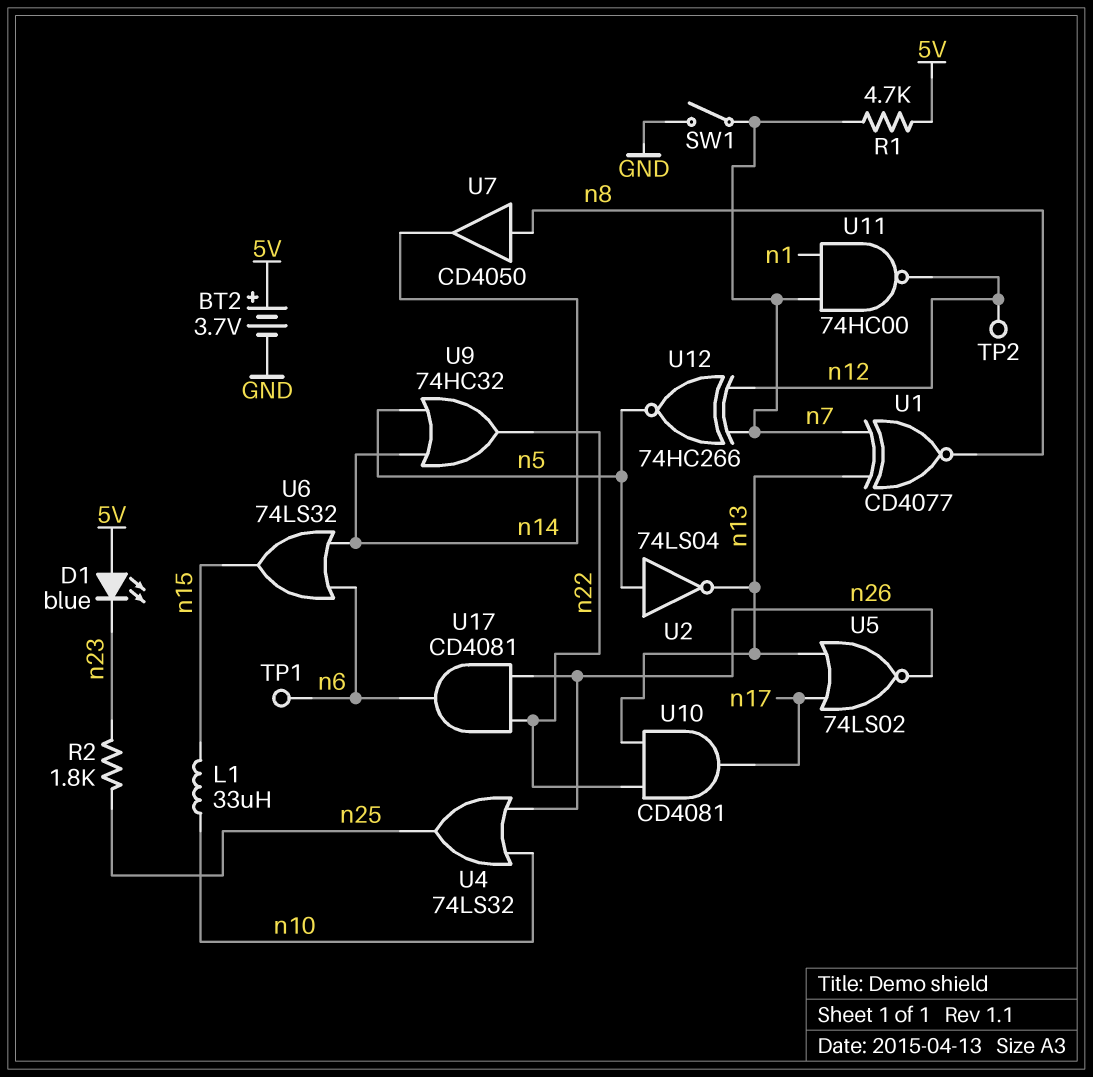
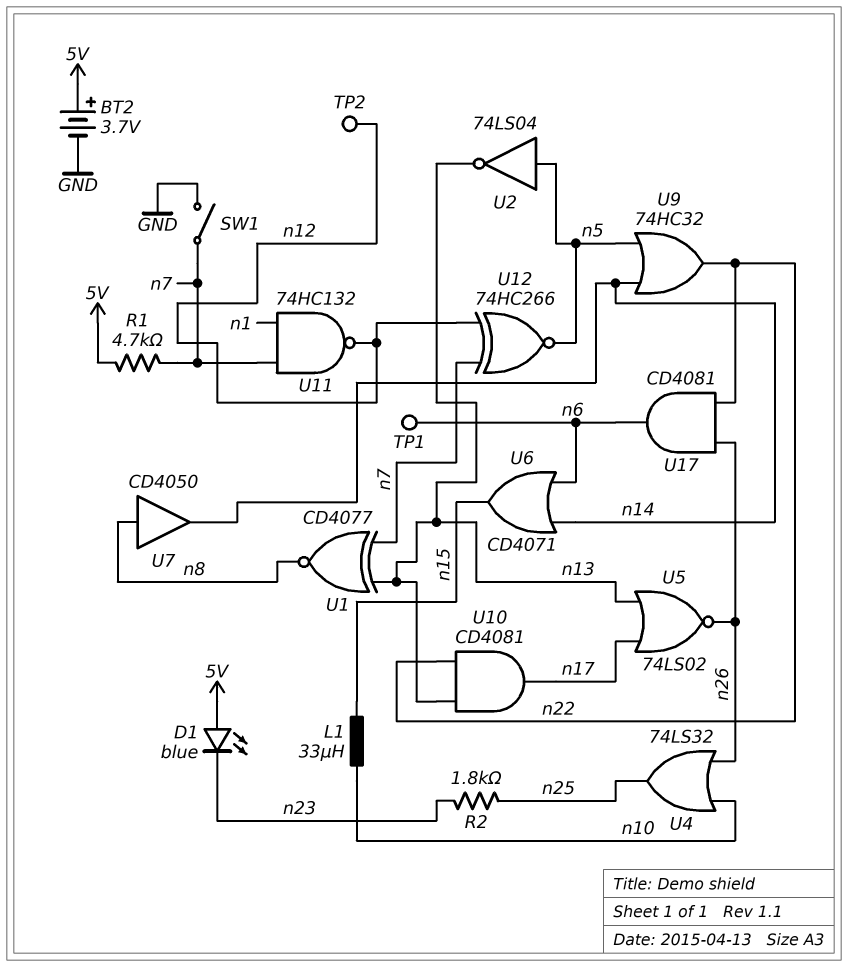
U6: OR 74LS32 (in n6, in n14, out n15) -> OR CD4071 (in n6, in n14, out n15)
U11: NAND 74HC00 (in n1, in n7, out n12) -> NAND 74HC132 (in n1, in n7, out n12)

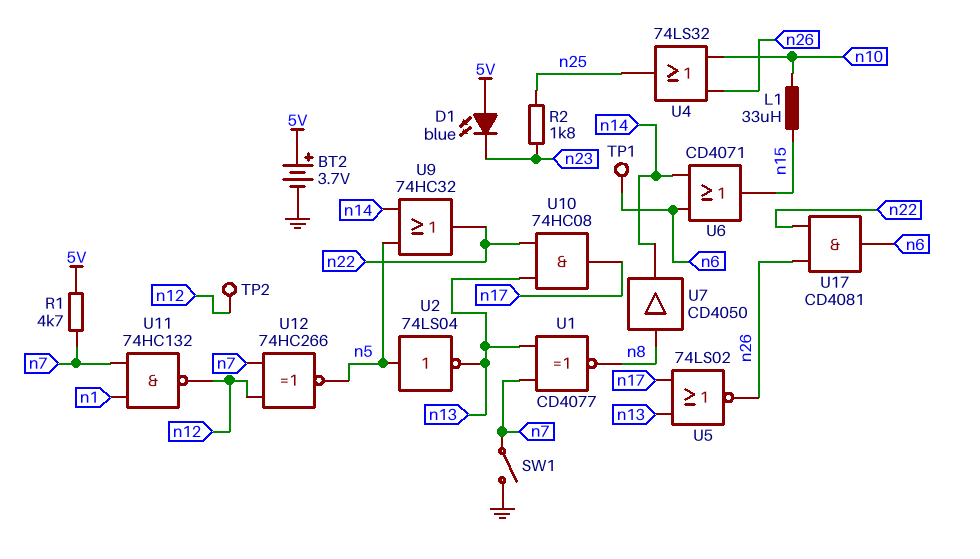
U10: AND CD4081 (in n13, in n22, out n17) -> AND 74HC08 (in n13, in n22, out n17)

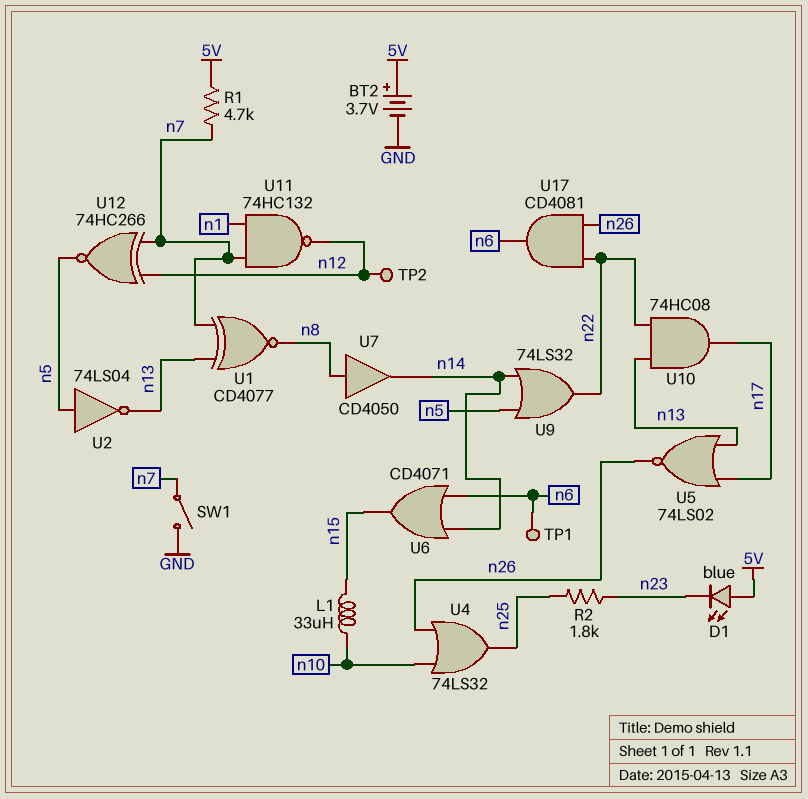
U9: OR 74HC32 (in n5, in n14, out n22) -> OR 74LS32 (in n5, in n14, out n22)

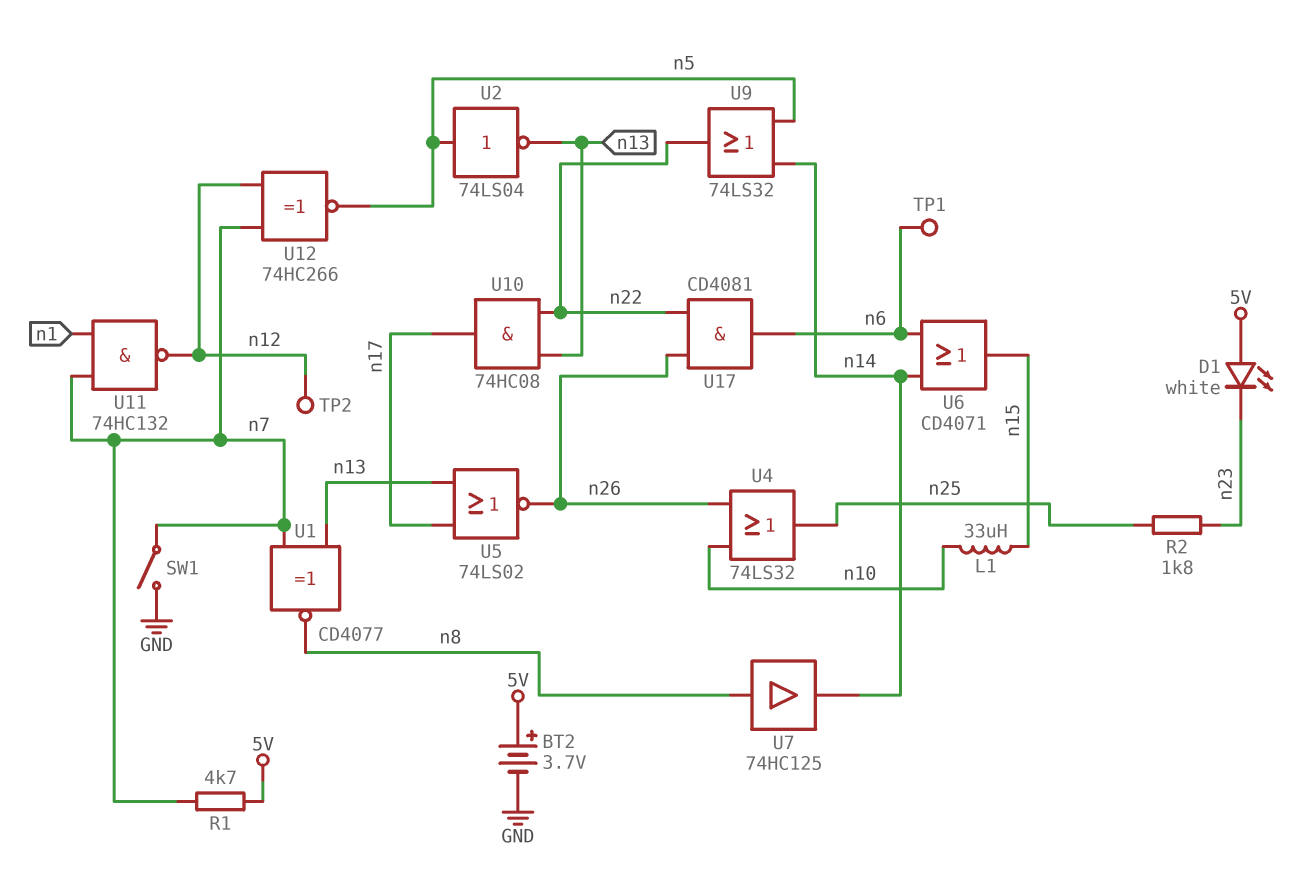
D1: LED blue (A 5V, K n23) -> LED white (A 5V, K n23)
U7: buffer CD4050 (in n8, out n14) -> buffer 74HC125 (in n8, out n14)

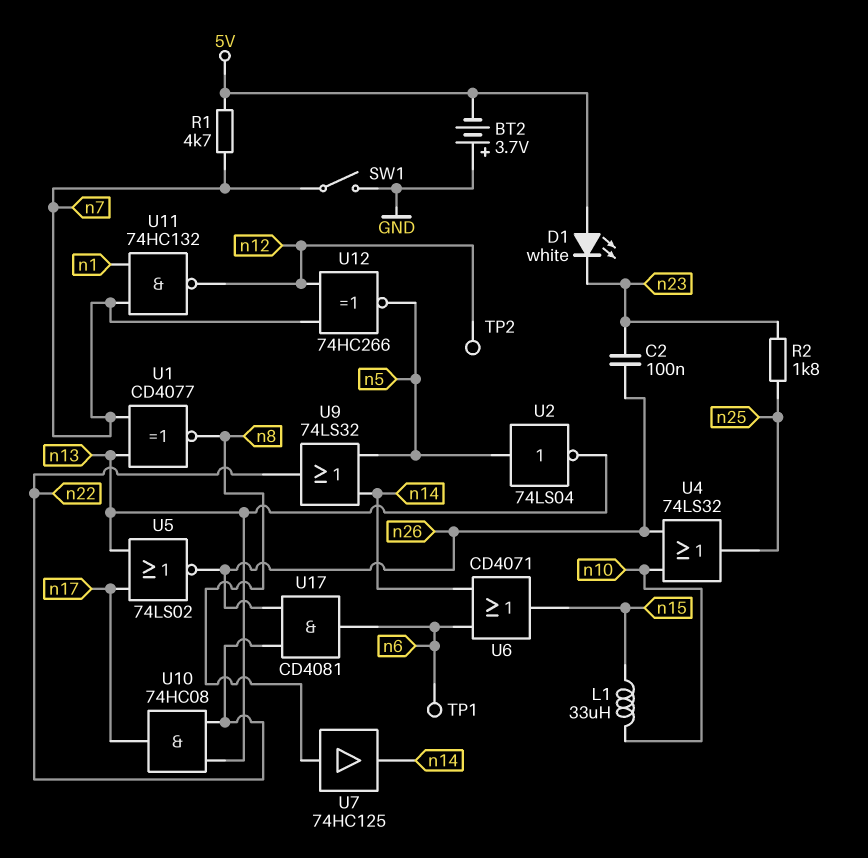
BT2: 3.7V (plus 5V, minus GND) -> 3.7V (plus GND, minus 5V)
C2: none -> 100nF (n23, n26)

